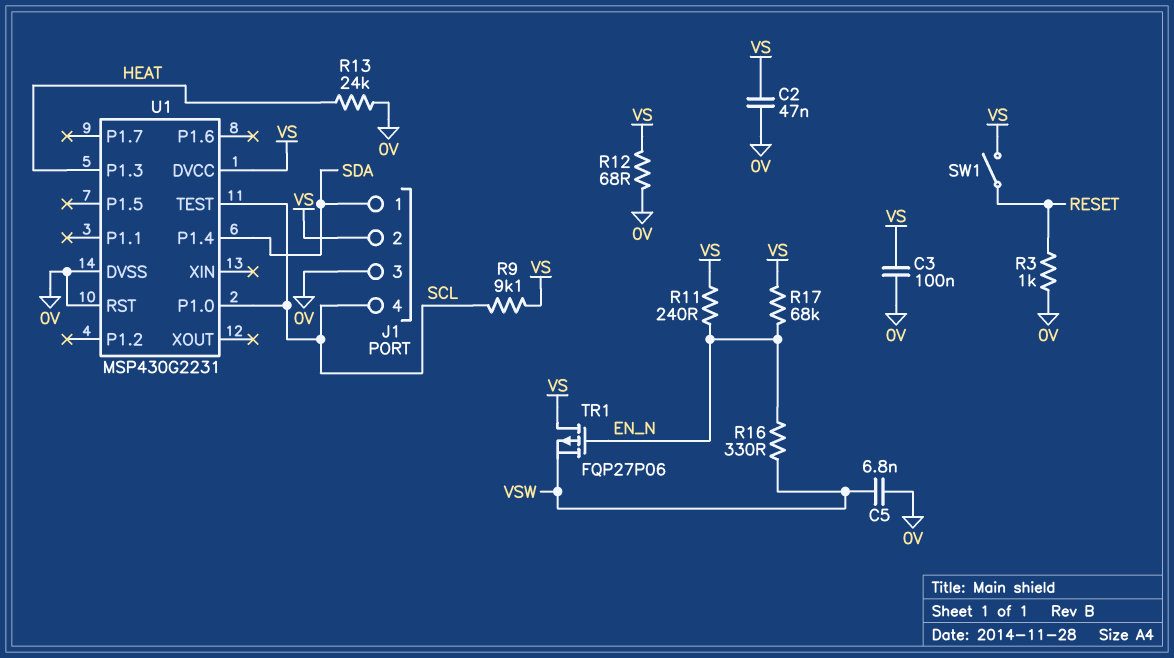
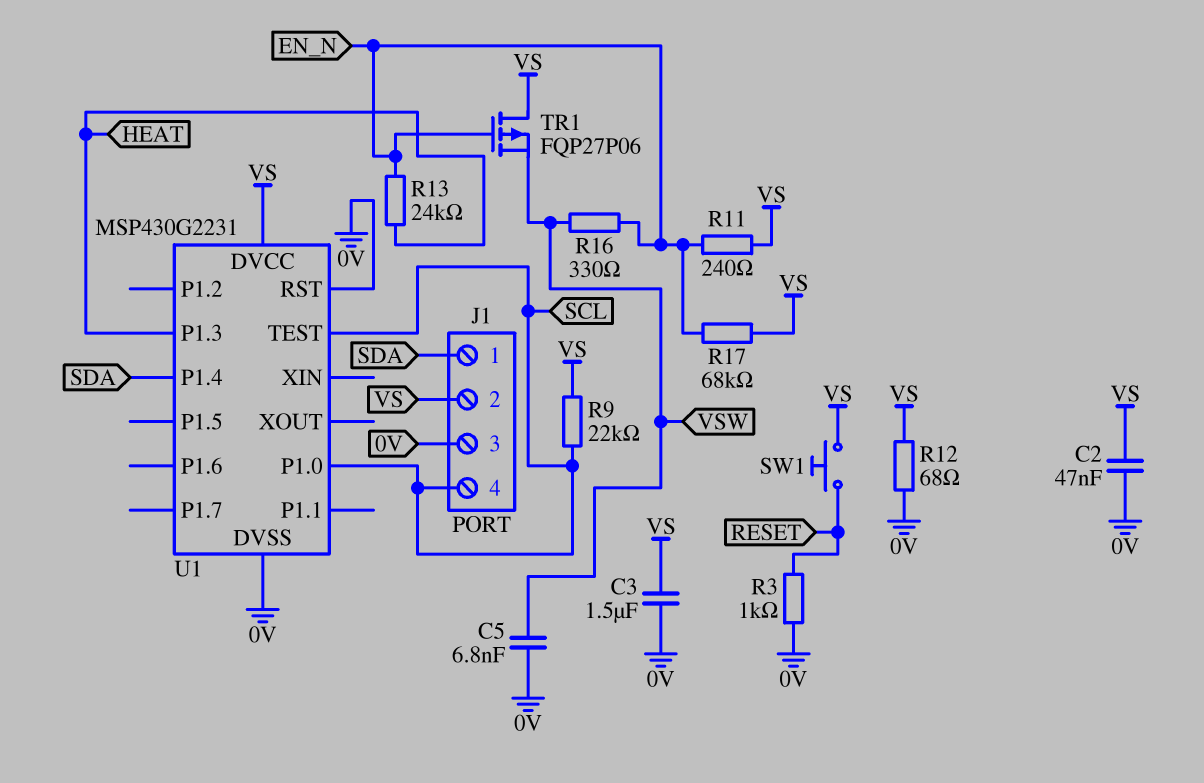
C3: 100nF (0V, VS) -> 1.5uF (0V, VS)
R9: 9.1k (SCL, VS) -> 22k (SCL, VS)
R13: 24k (0V, HEAT) -> 24k (EN_N, HEAT)
SW1: switch (RESET, VS) -> button (RESET, VS)

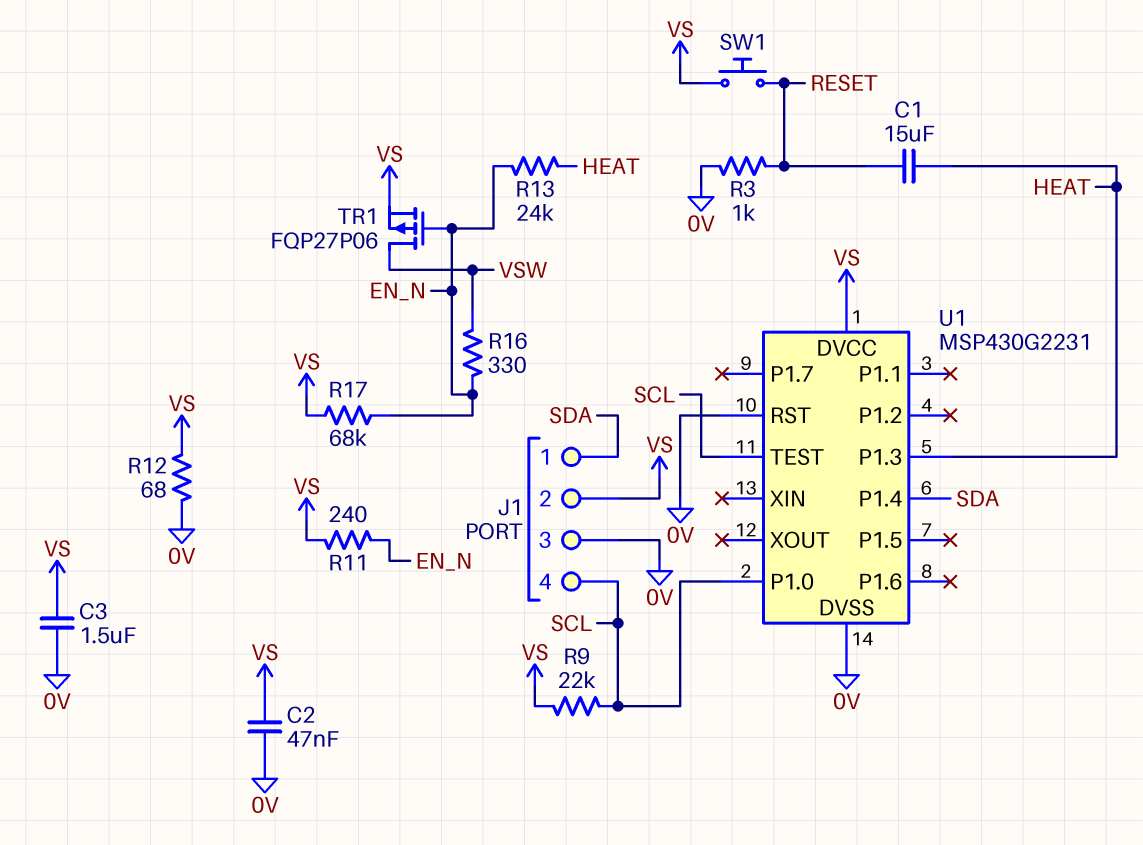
C1: none -> 15uF (HEAT, RESET)
C5: 6.8nF (0V, VSW) -> none
TR1: PMOS FQP27P06 (G EN_N, D VS, S VSW) -> PMOS FQP27P06 (G EN_N, D VSW, S VS)

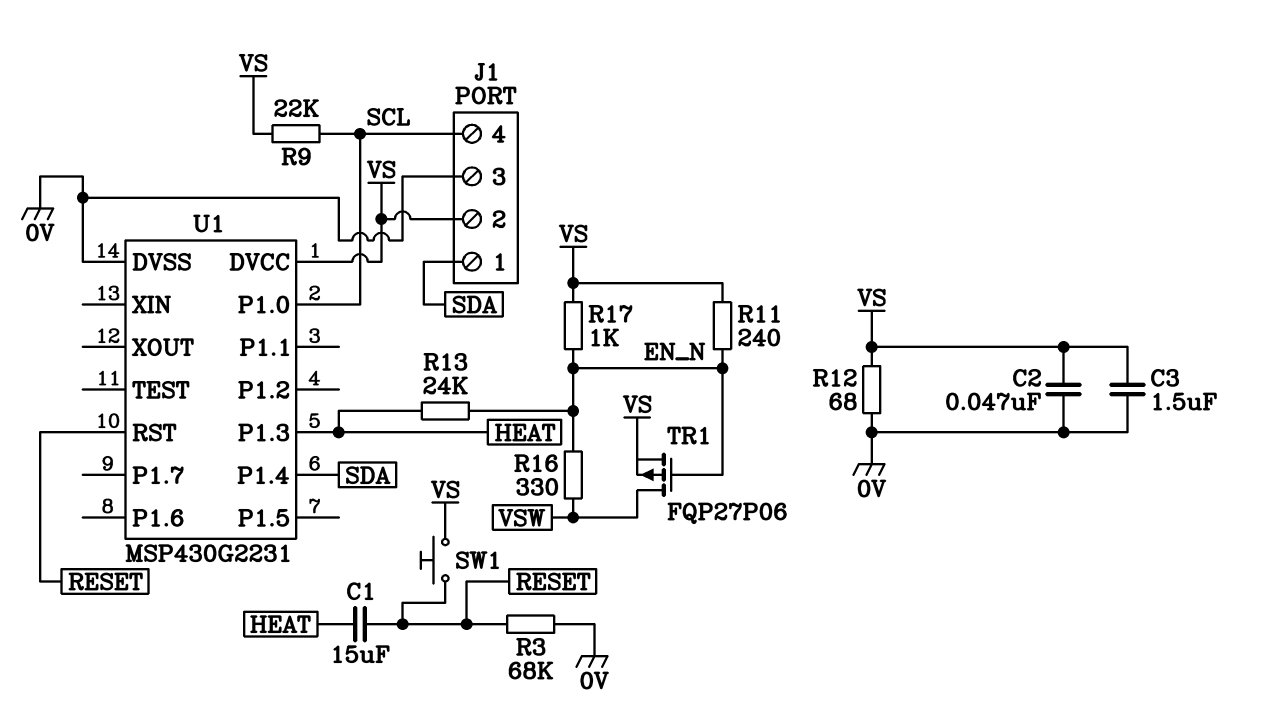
R3: 1k (0V, RESET) -> 68k (0V, RESET)
R17: 68k (EN_N, VS) -> 1k (EN_N, VS)
U1 pin RST: 0V -> RESET
U1 pin TEST: SCL -> none

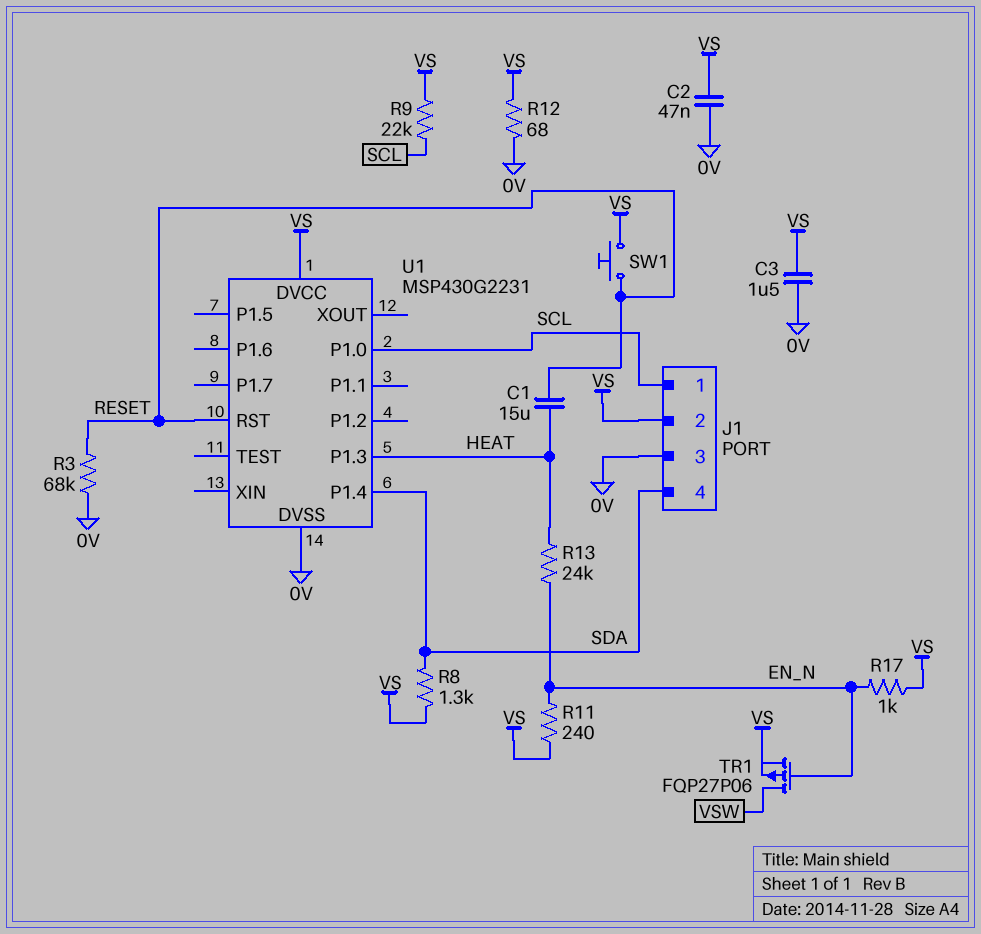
J1 pin 1: SDA -> SCL
J1 pin 4: SCL -> SDA
R8: none -> 1.3k (SDA, VS)
R16: 330 (EN_N, VSW) -> none

